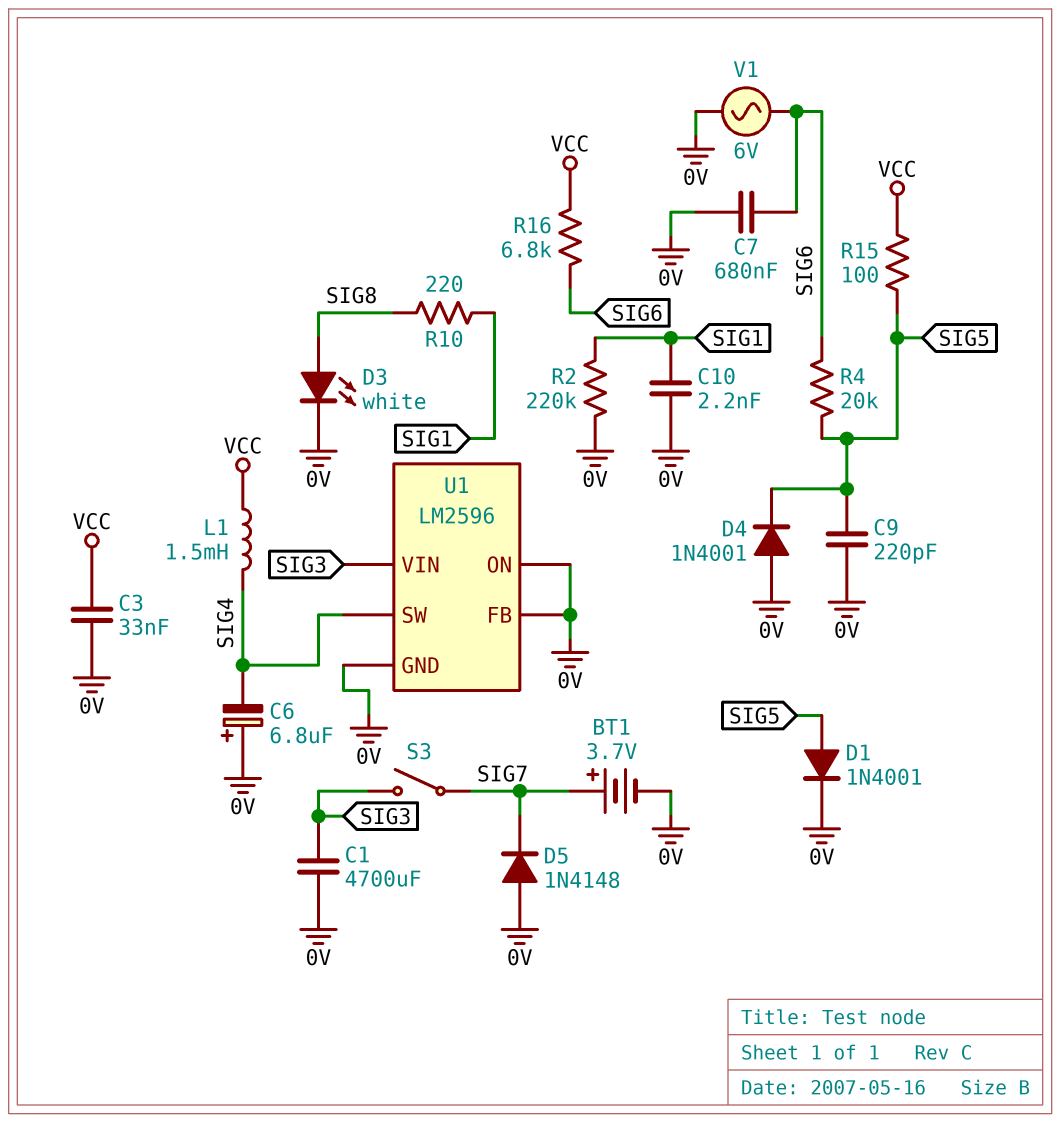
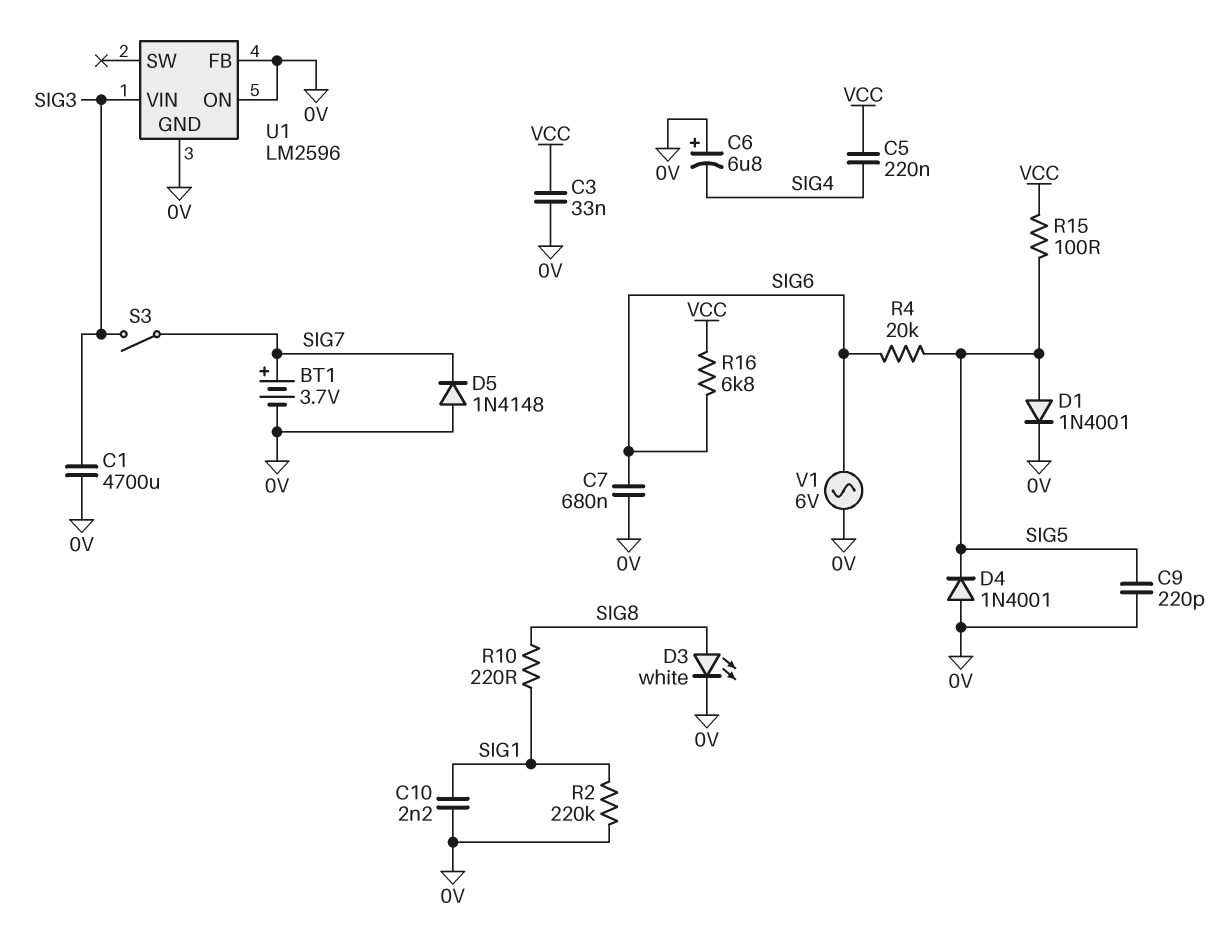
C5: none -> 220nF (SIG4, VCC)
L1: 1.5mH (SIG4, VCC) -> none
U1 pin SW: SIG4 -> none

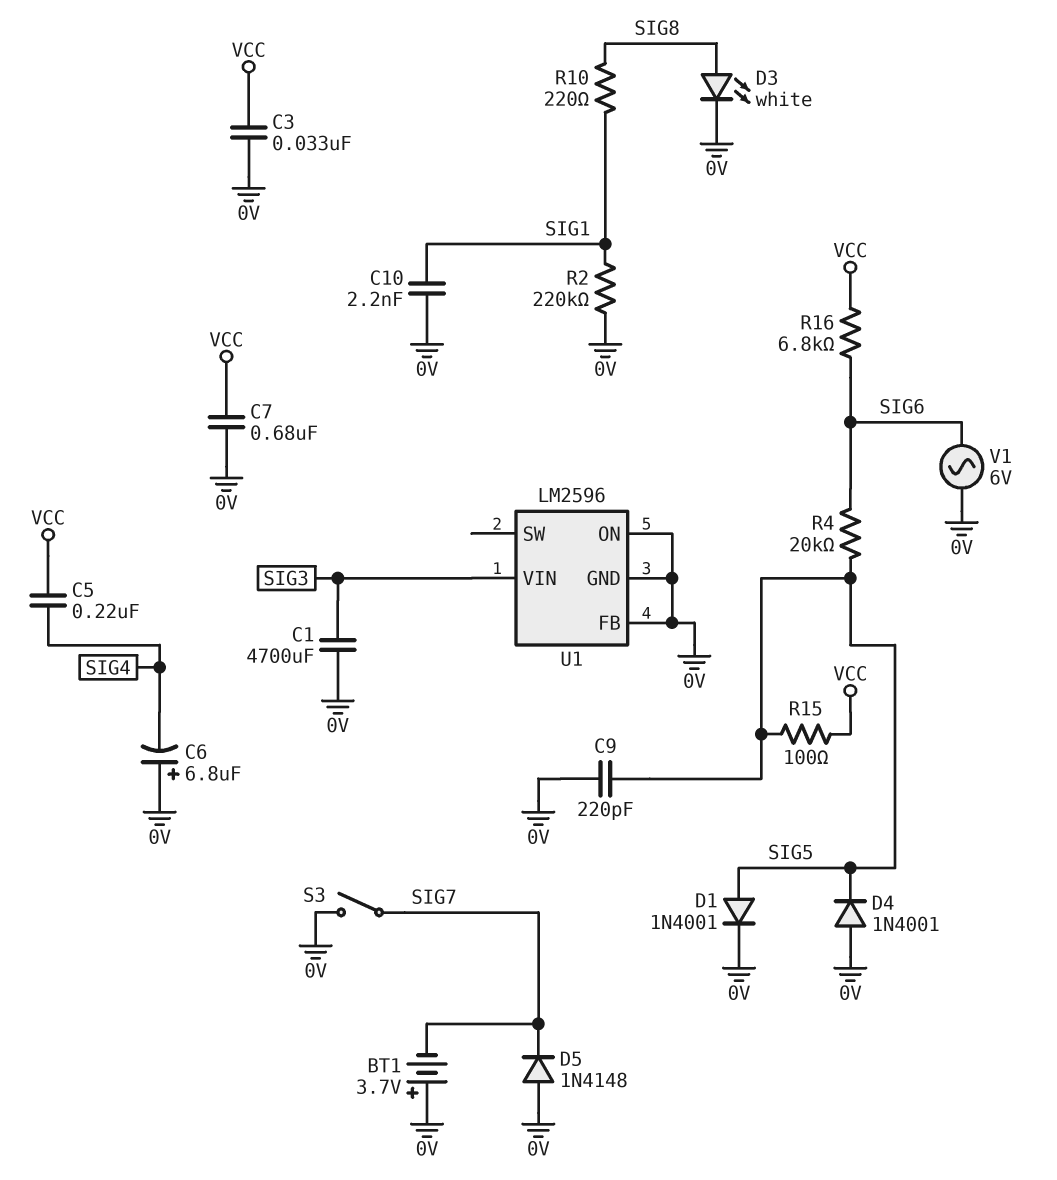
BT1: 3.7V (plus SIG7, minus 0V) -> 3.7V (plus 0V, minus SIG7)
C7: 680nF (0V, SIG6) -> 680nF (0V, VCC)
S3: switch (SIG3, SIG7) -> switch (0V, SIG7)

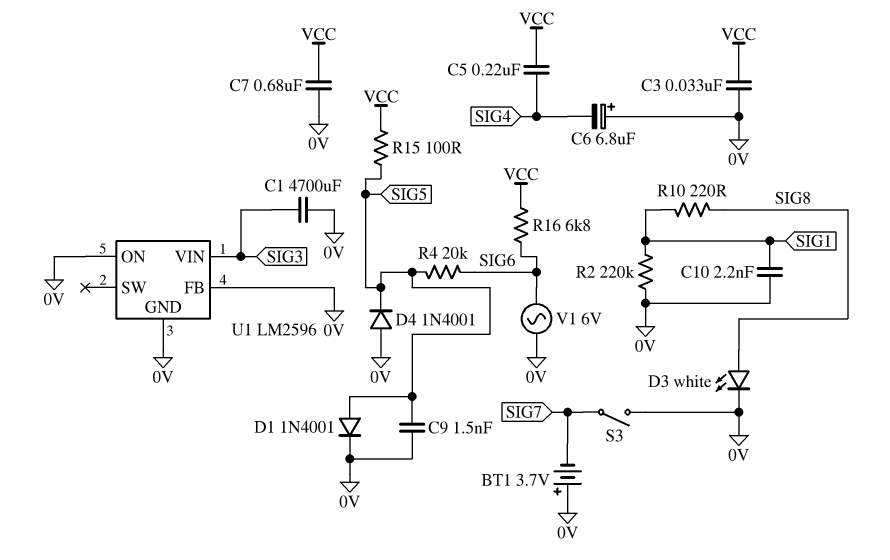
C9: 220pF (0V, SIG5) -> 1.5nF (0V, SIG5)
D5: diode 1N4148 (A 0V, K SIG7) -> none

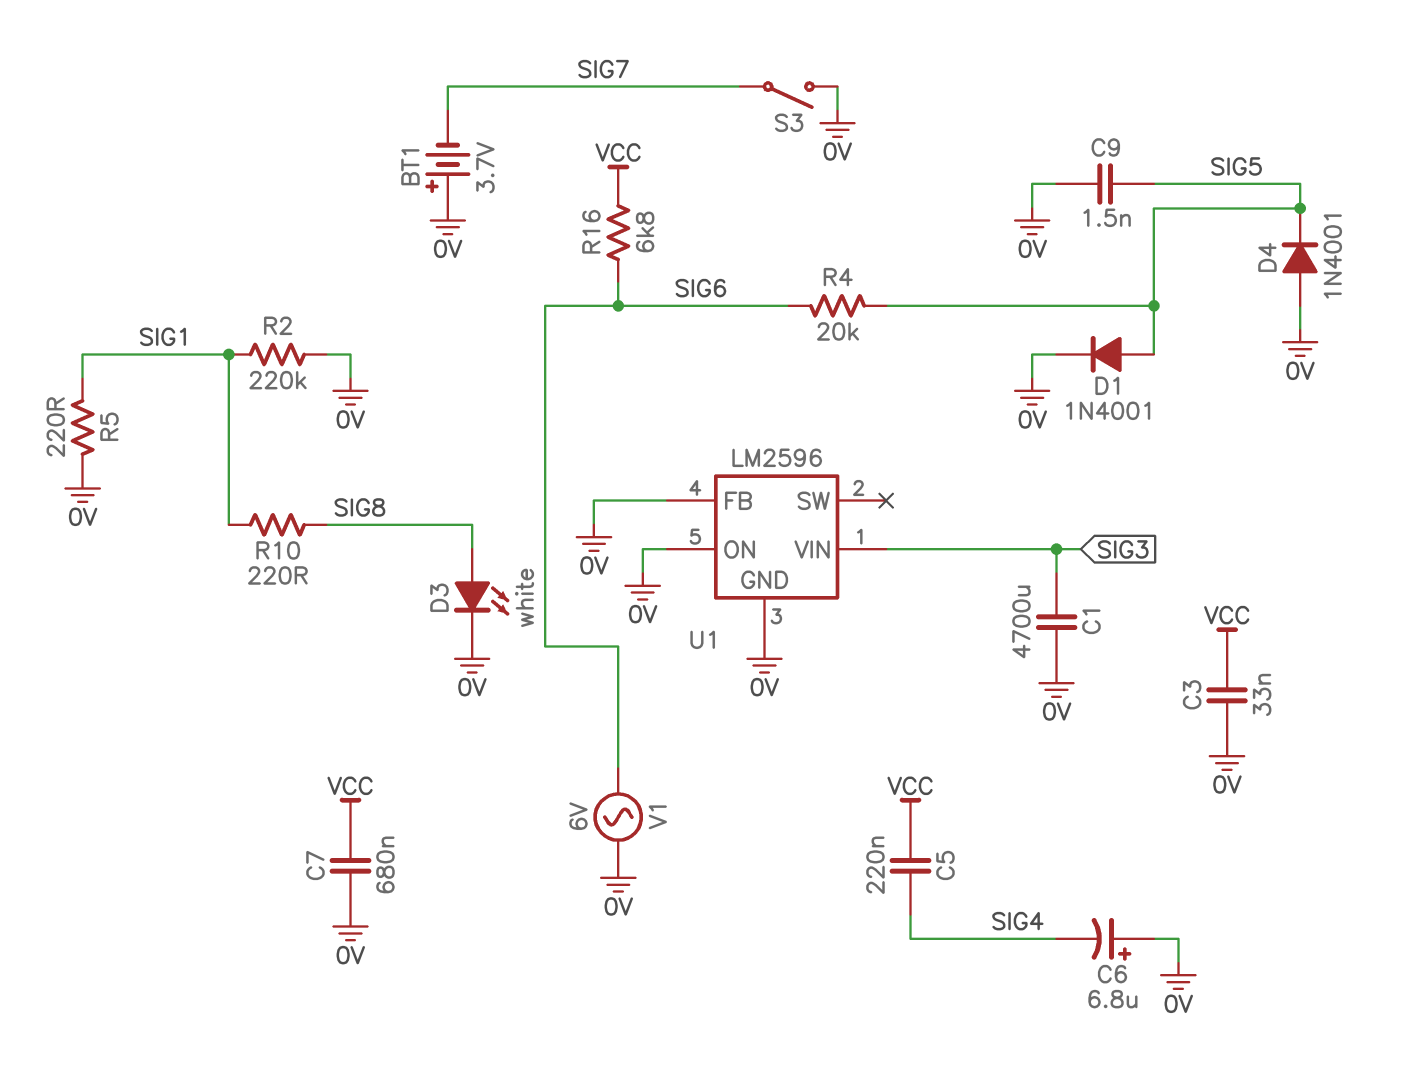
C10: 2.2nF (0V, SIG1) -> none
R5: none -> 220 (0V, SIG1)
R15: 100 (SIG5, VCC) -> none

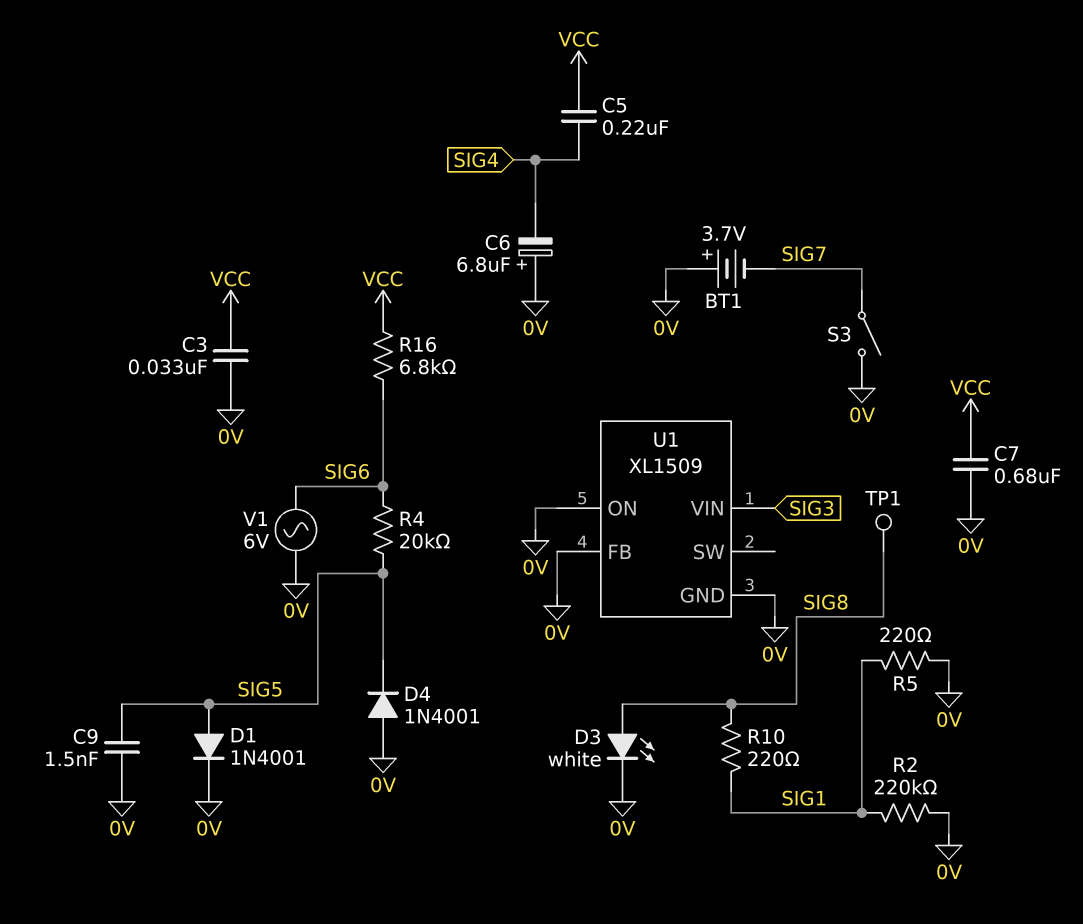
C1: 4700uF (0V, SIG3) -> none
TP1: none -> test point (SIG8)
U1: LM2596 -> XL1509

